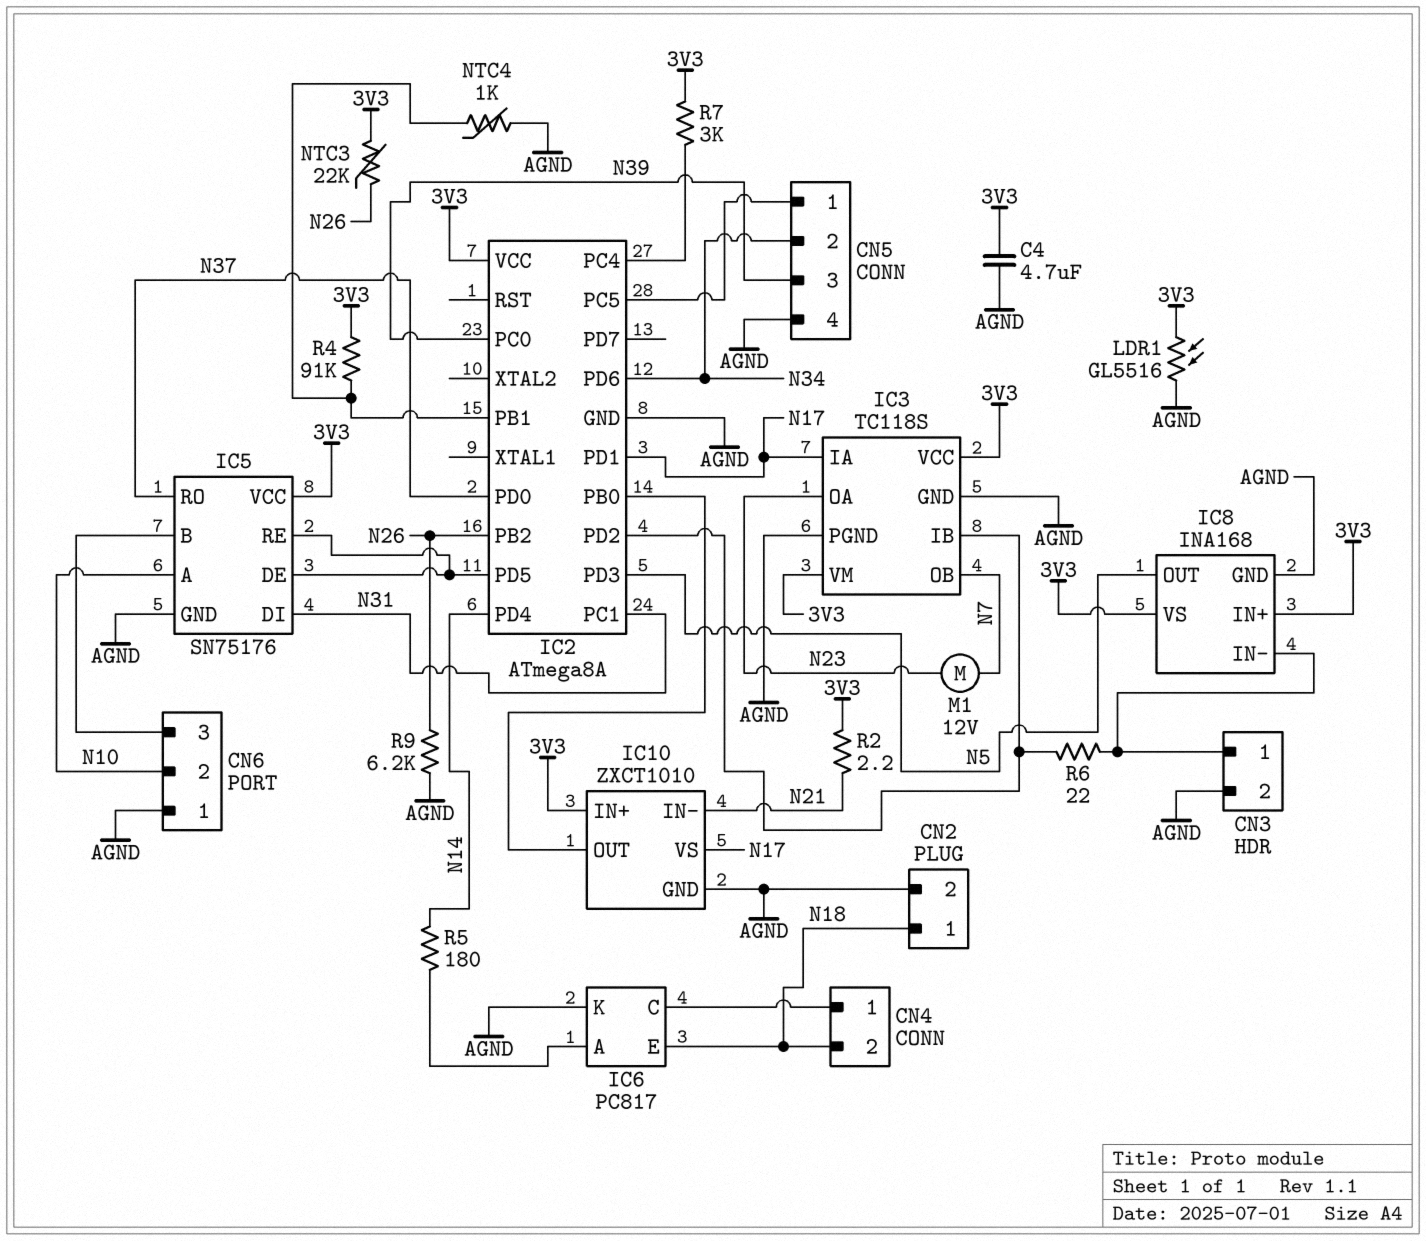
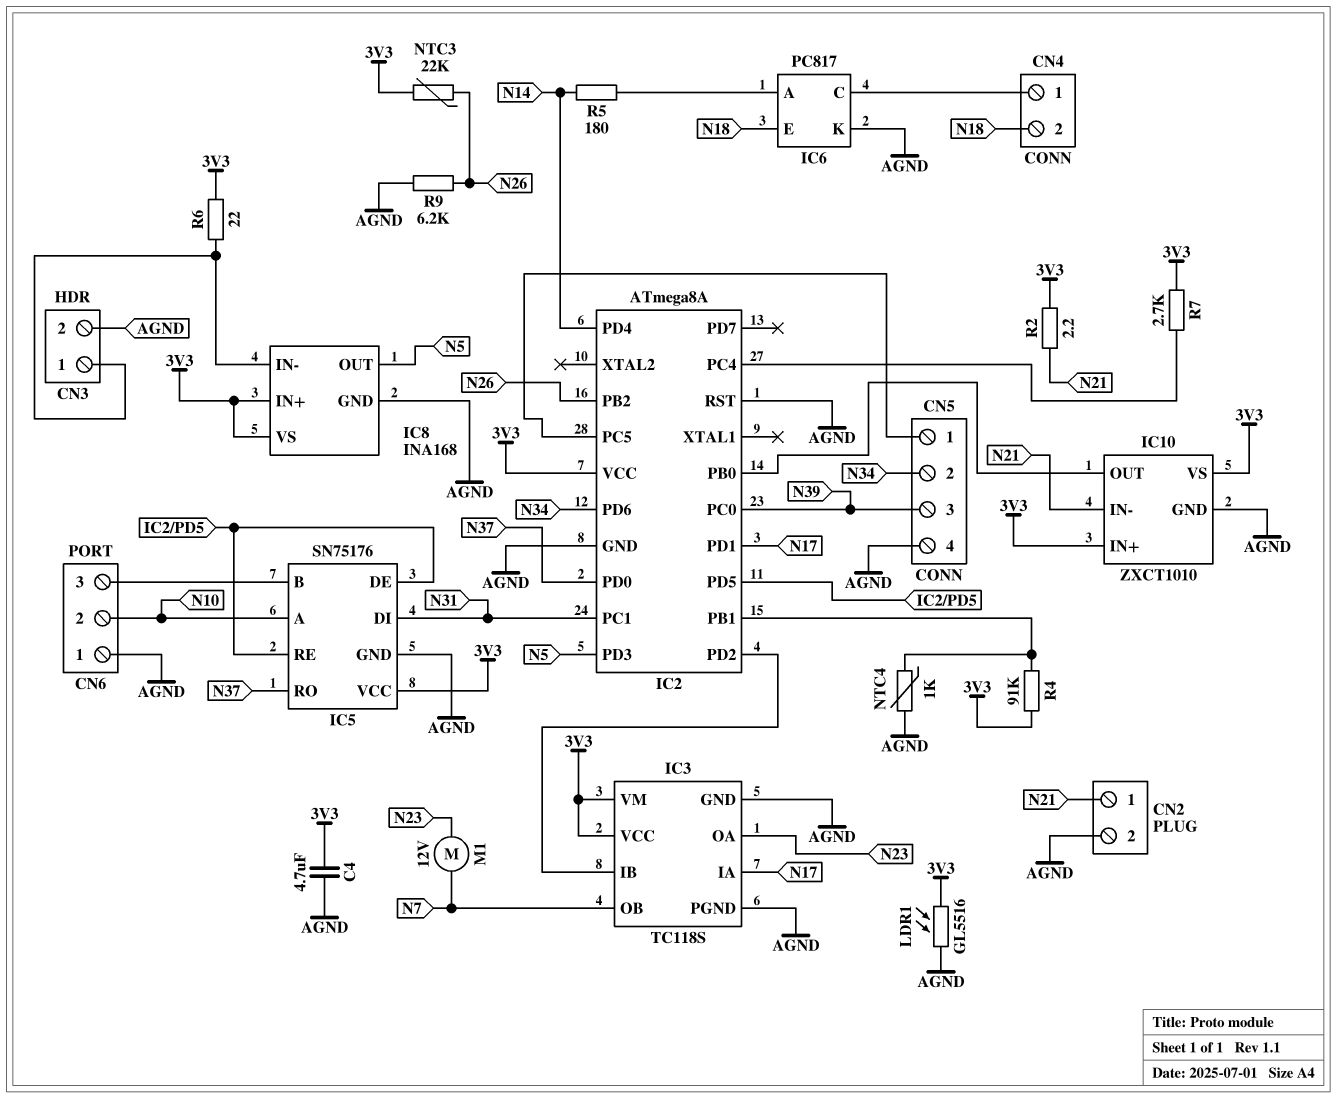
CN2 pin 1: N18 -> N21
IC2 pin RST: none -> AGND
IC10 pin VS: N17 -> 3V3
R6: 22 (CN3/1, IC2/PD2) -> 22 (3V3, CN3/1)
R7: 3k (3V3, IC2/PC4) -> 2.7k (3V3, IC2/PC4)

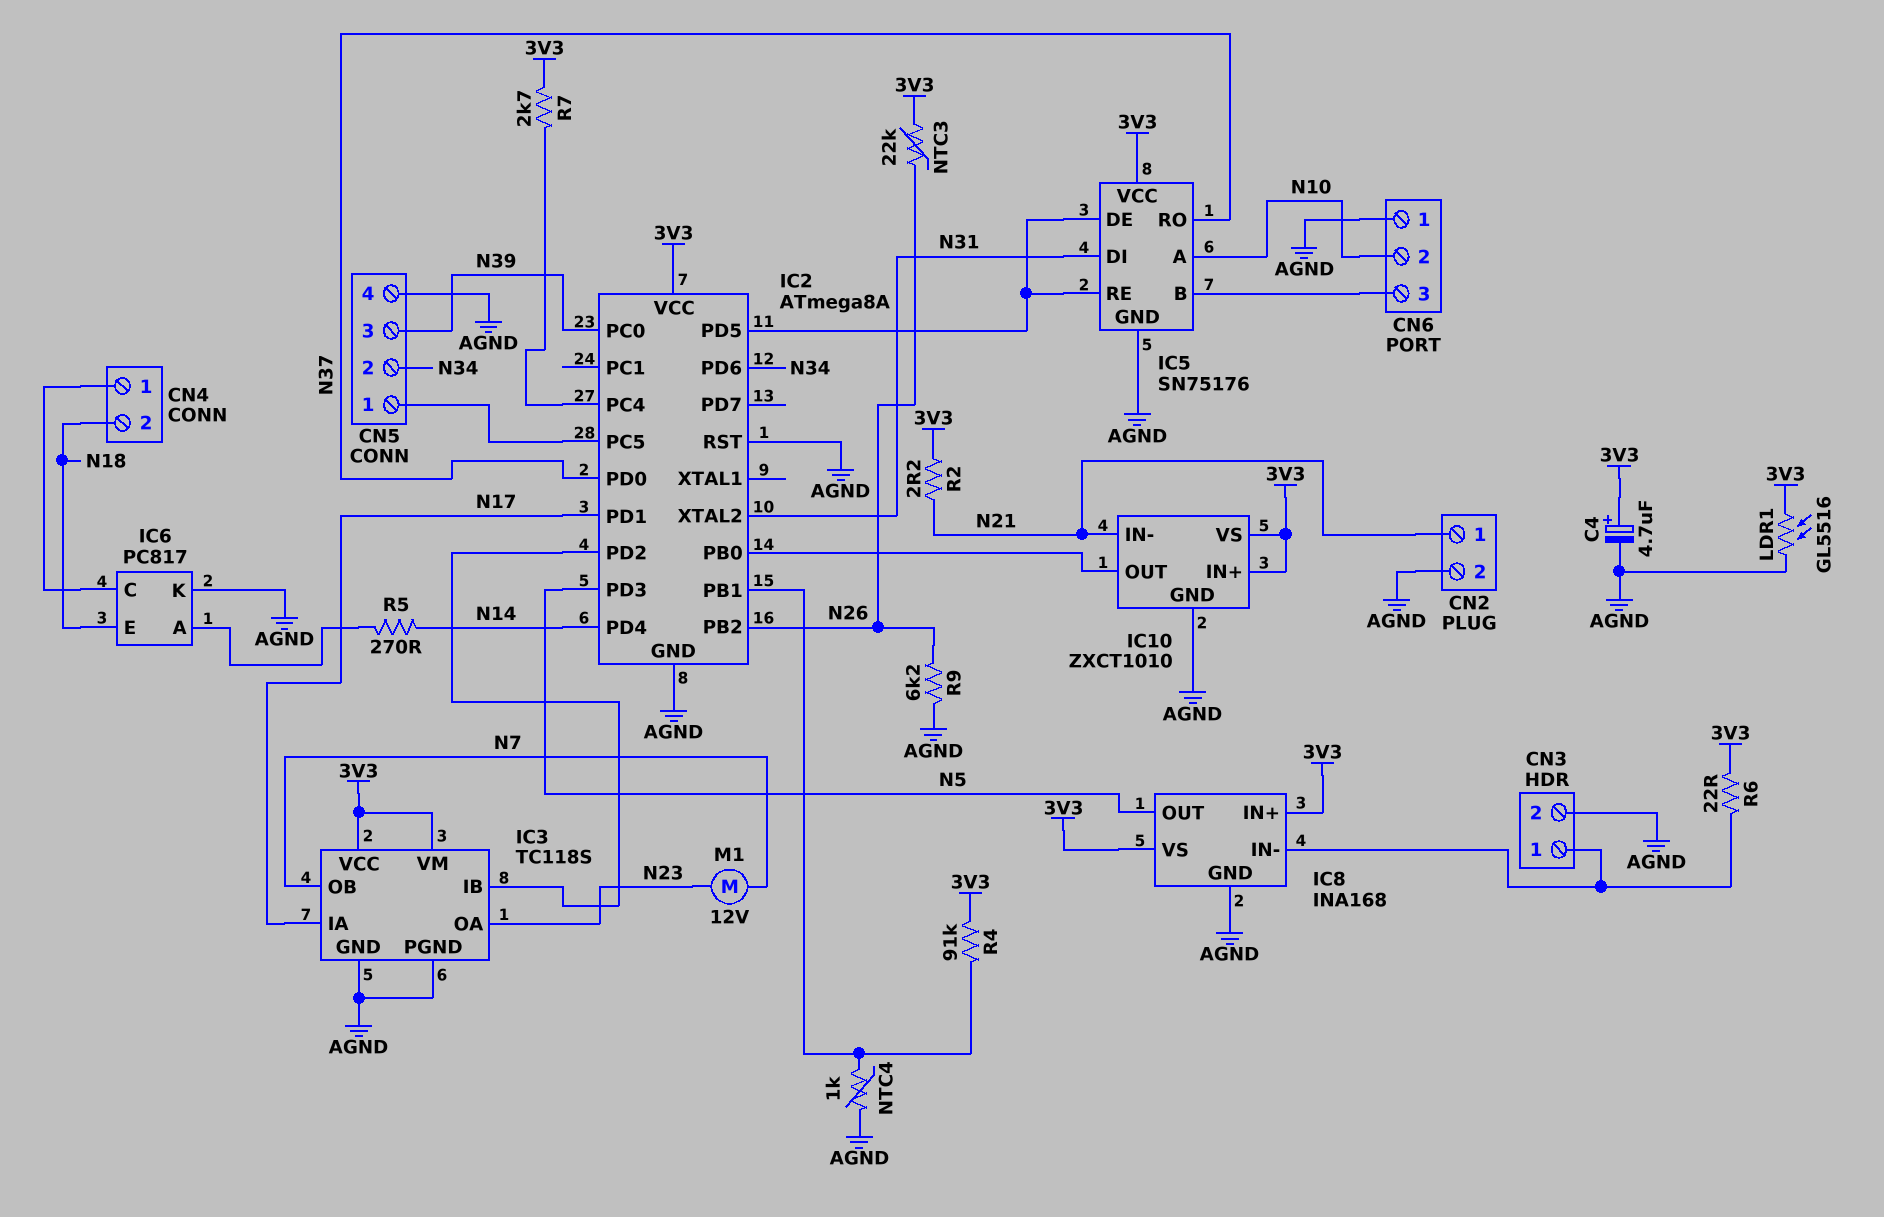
C4: 4.7uF (3V3, AGND) -> 4.7uF (plus 3V3, minus AGND)
IC2 pin PC1: N31 -> none
IC2 pin XTAL2: none -> N31
R5: 180 (IC6/A, N14) -> 270 (IC6/A, N14)

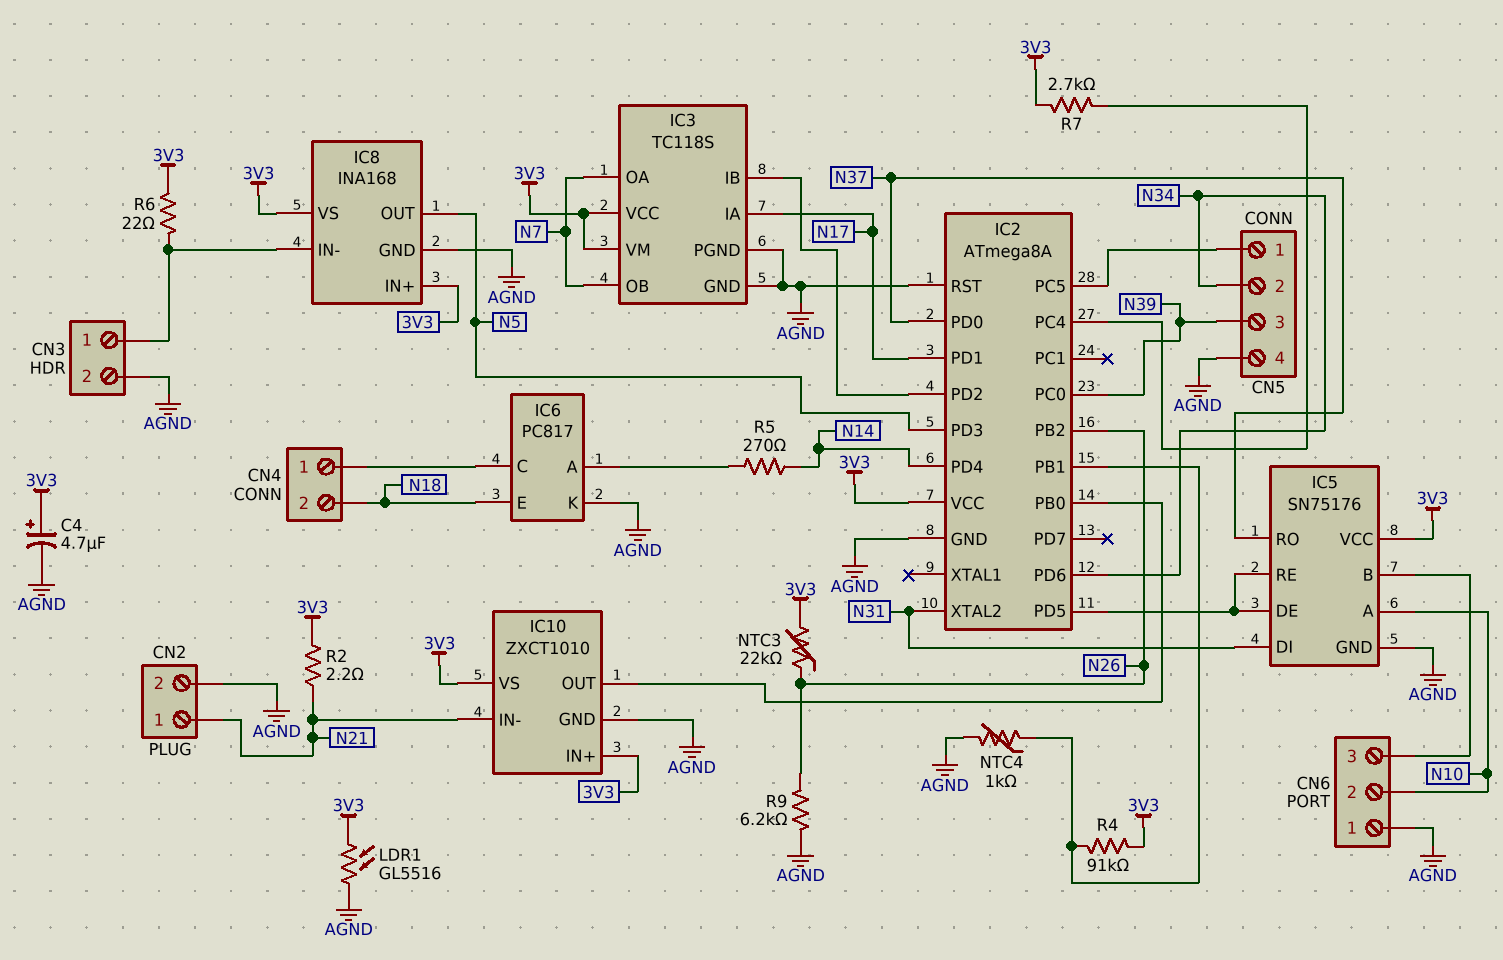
IC3 pin OA: N23 -> N7
M1: motor 12V (N7, N23) -> none

